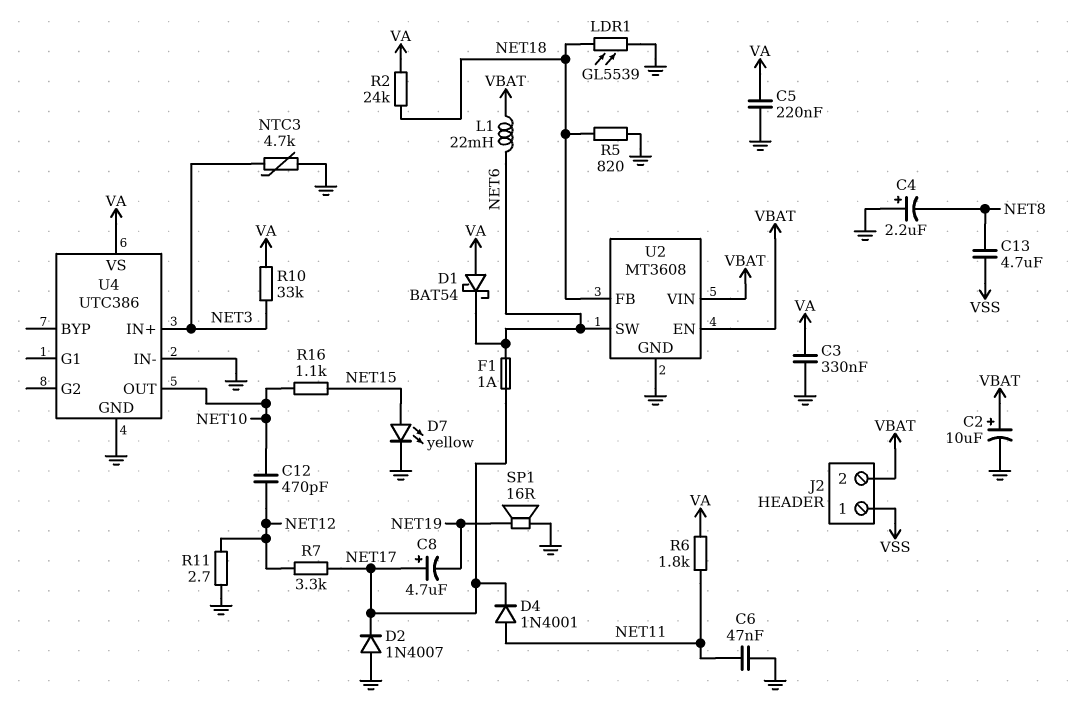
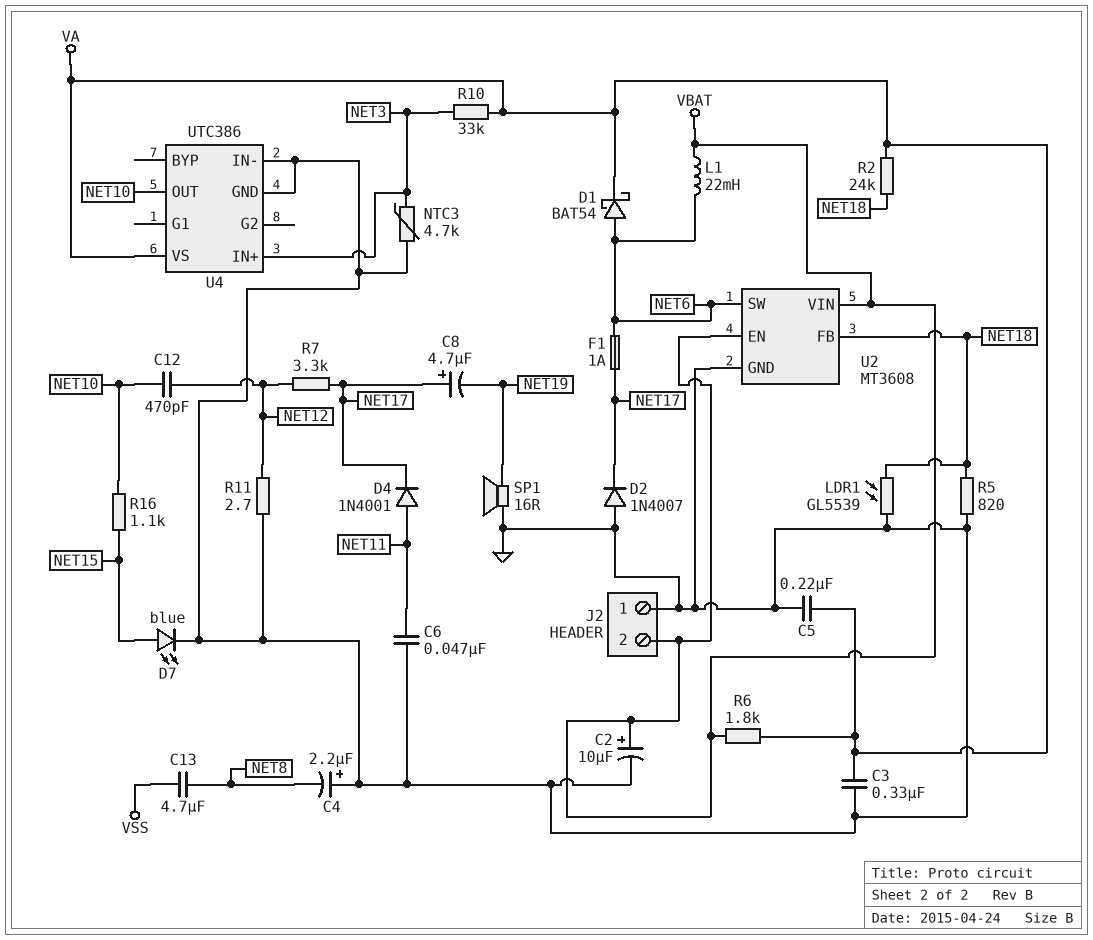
D1: schottky BAT54 (A VA, K NET6) -> schottky BAT54 (A NET6, K VA)
D7: LED yellow (A NET15, K GND) -> LED blue (A NET15, K GND)
J2 pin 1: VSS -> GND
R6: 1.8k (NET11, VA) -> 1.8k (VA, VBAT)

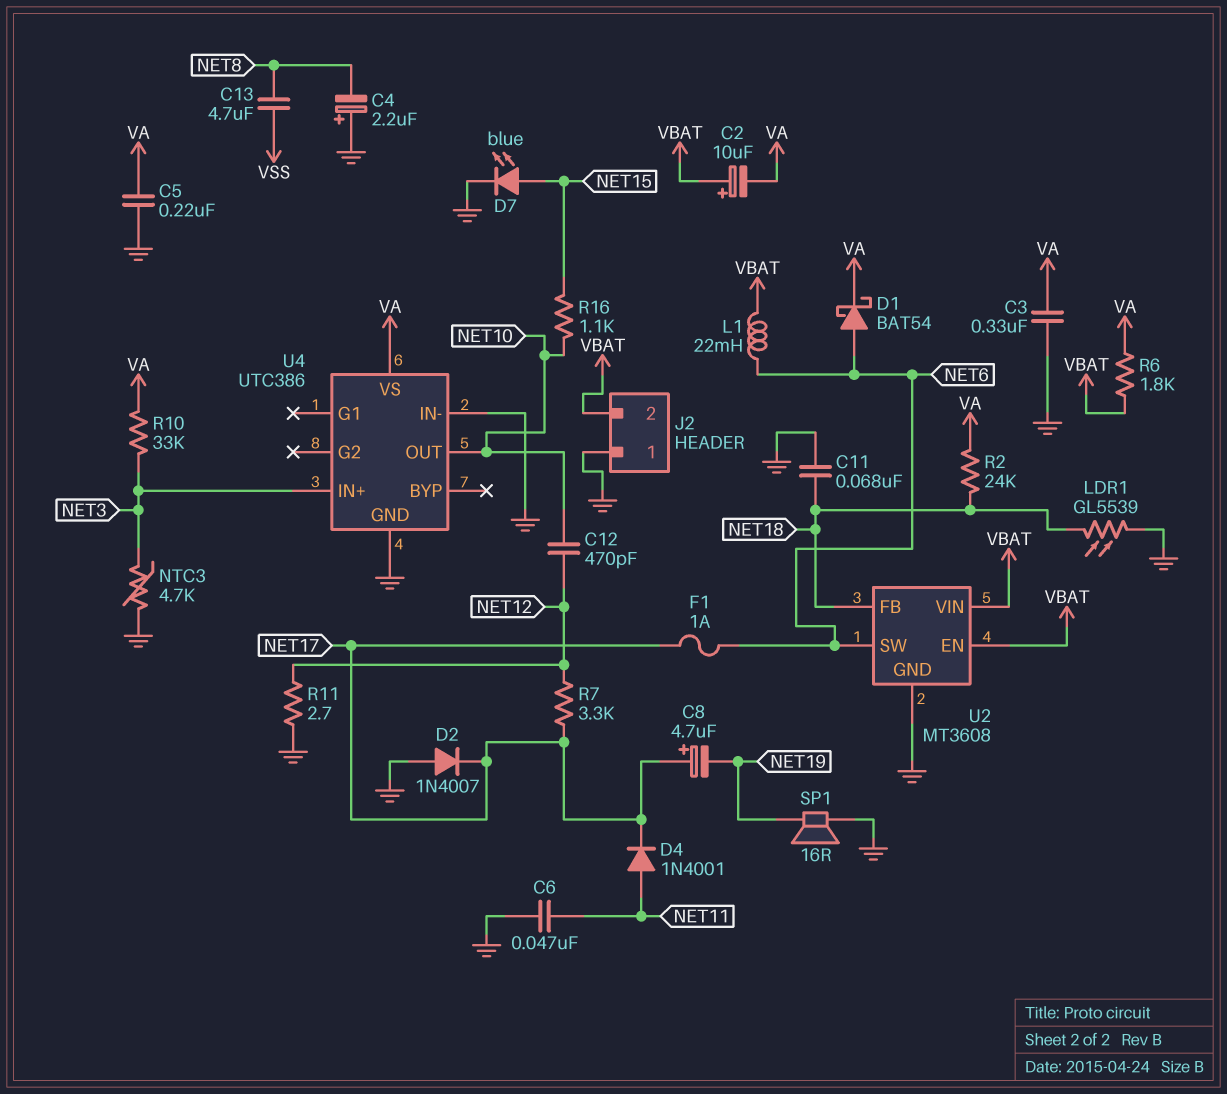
C2: 10uF (plus VBAT, minus GND) -> 10uF (plus VBAT, minus VA)
C11: none -> 68nF (GND, NET18)
R5: 820 (GND, NET18) -> none

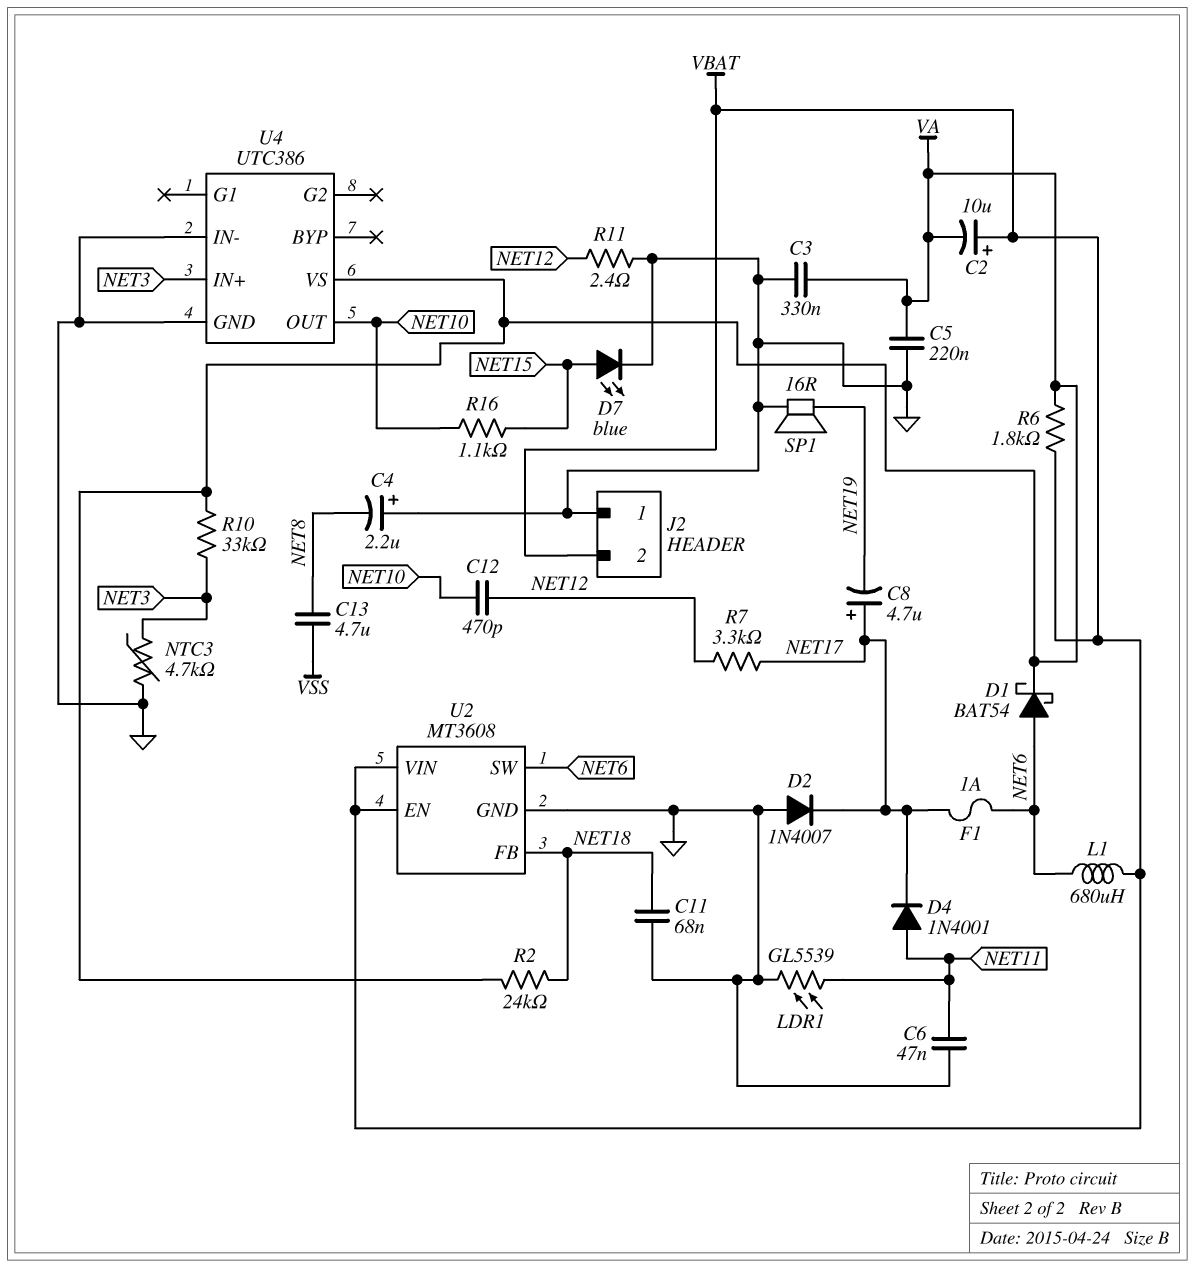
L1: 22mH (NET6, VBAT) -> 680uH (NET6, VBAT)
LDR1: GL5539 (GND, NET18) -> GL5539 (GND, NET11)
R11: 2.7 (GND, NET12) -> 2.4 (GND, NET12)

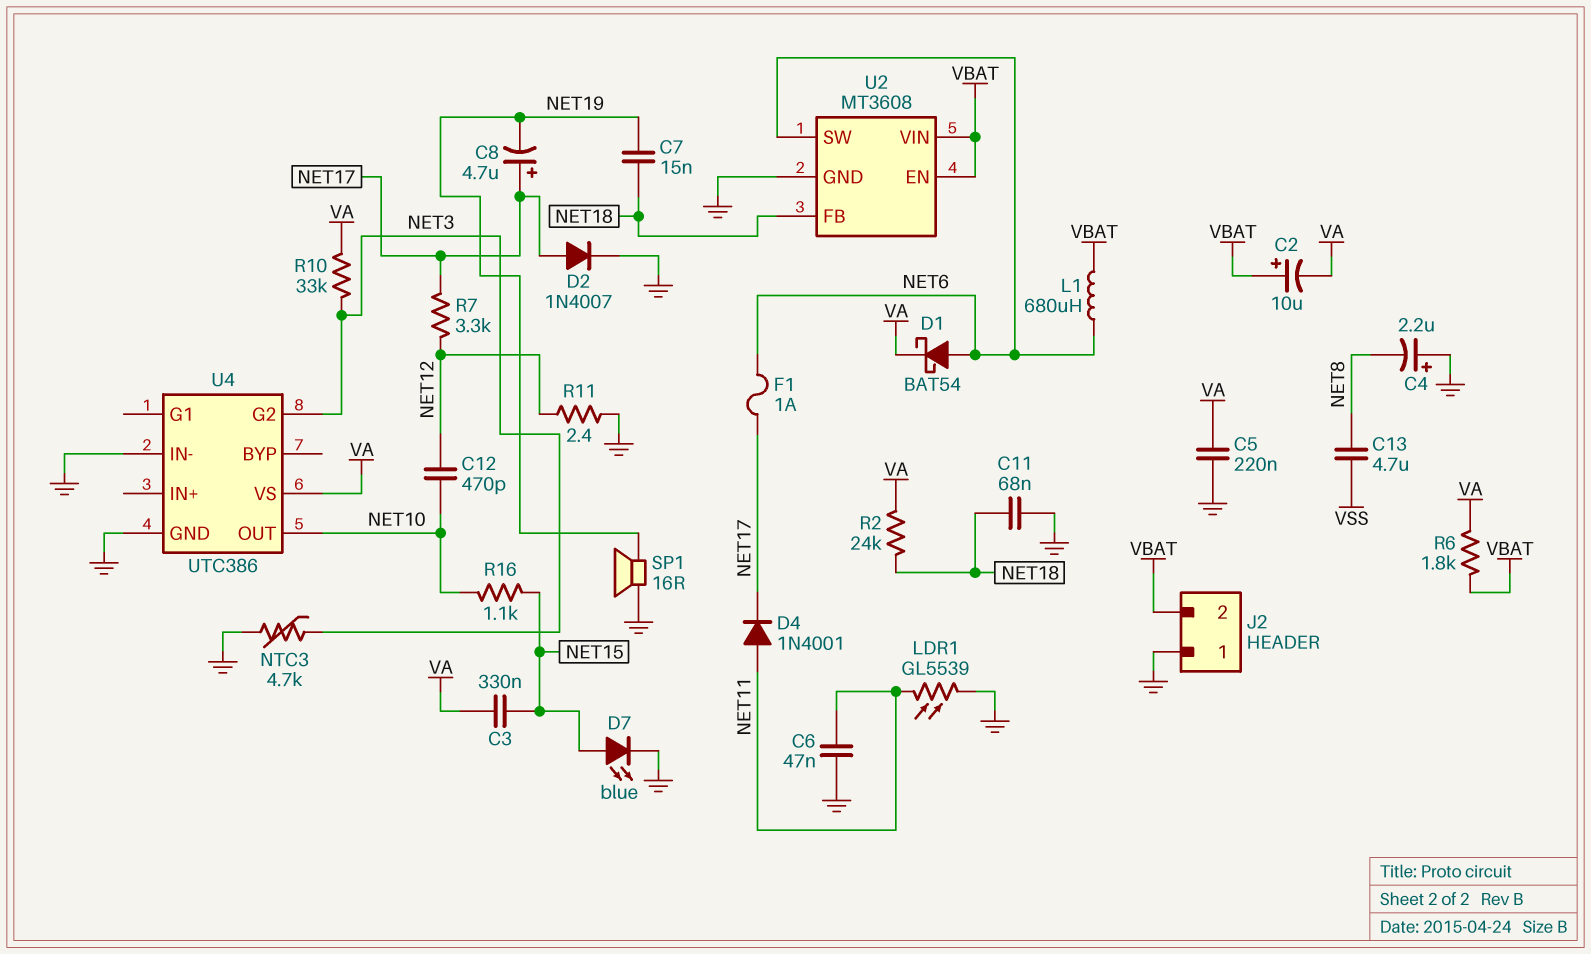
C3: 330nF (GND, VA) -> 330nF (NET15, VA)
C7: none -> 15nF (NET18, NET19)
D2: diode 1N4007 (A GND, K NET17) -> diode 1N4007 (A NET17, K GND)
U4 pin G2: none -> NET3
U4 pin IN+: NET3 -> none

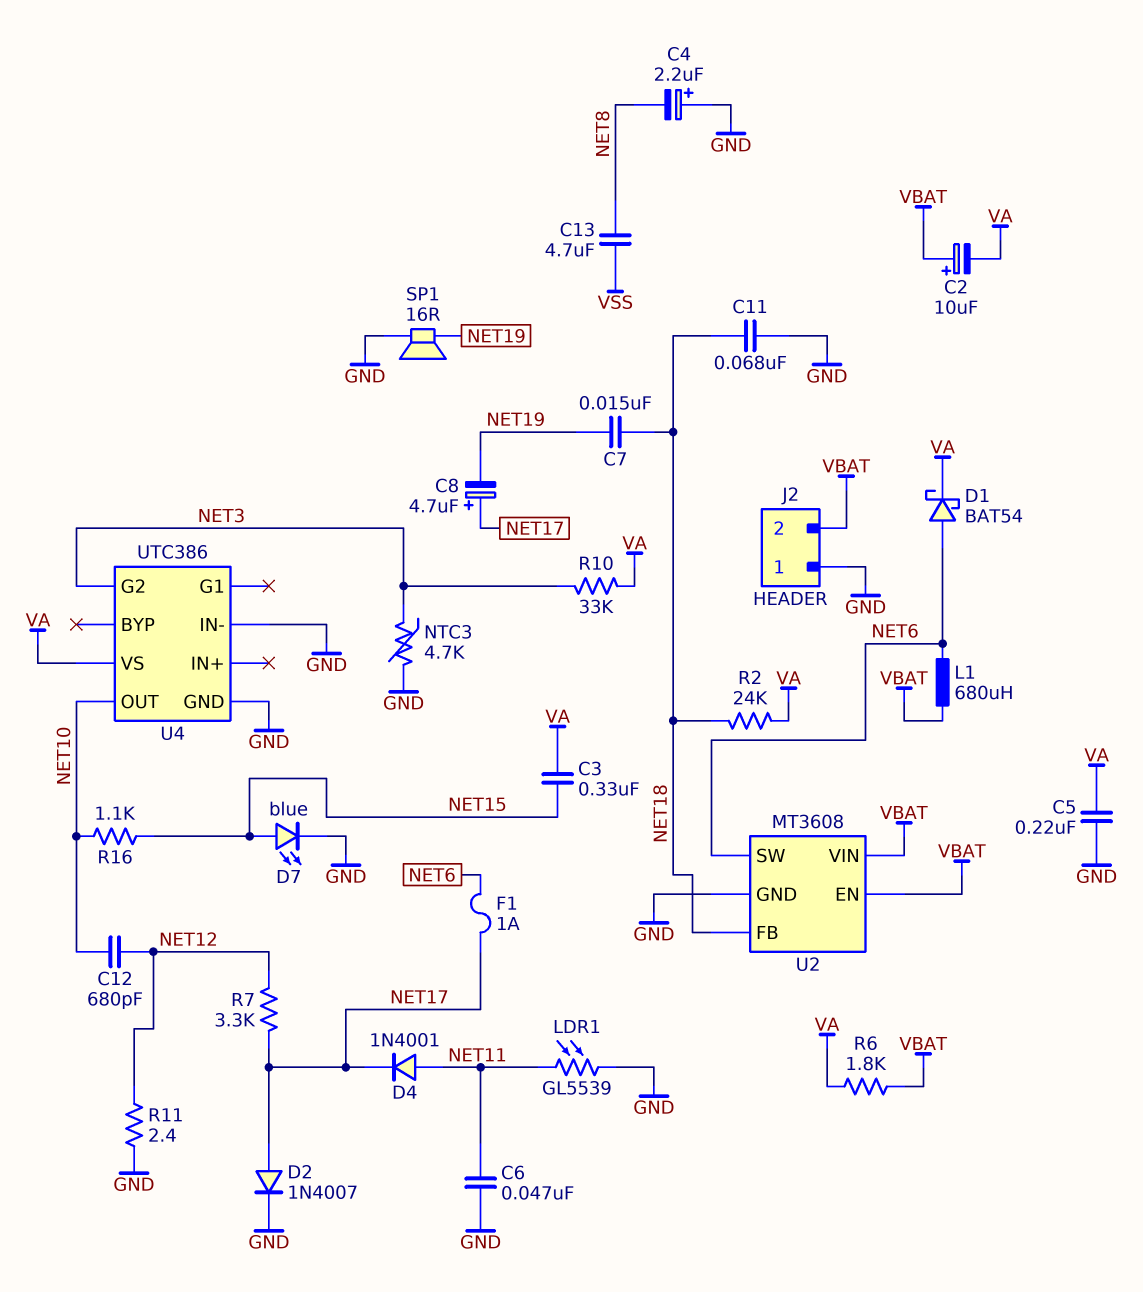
C12: 470pF (NET10, NET12) -> 680pF (NET10, NET12)

